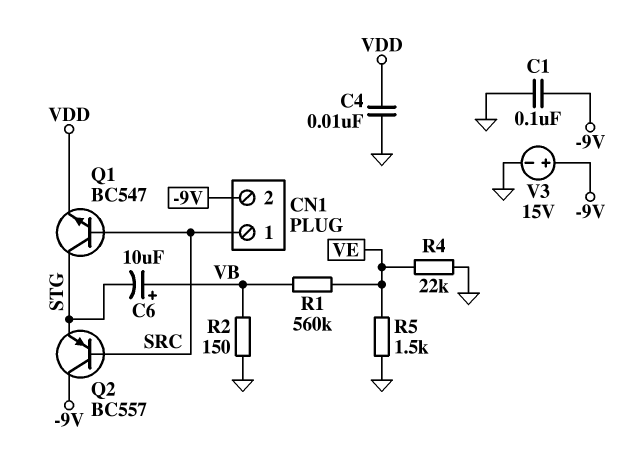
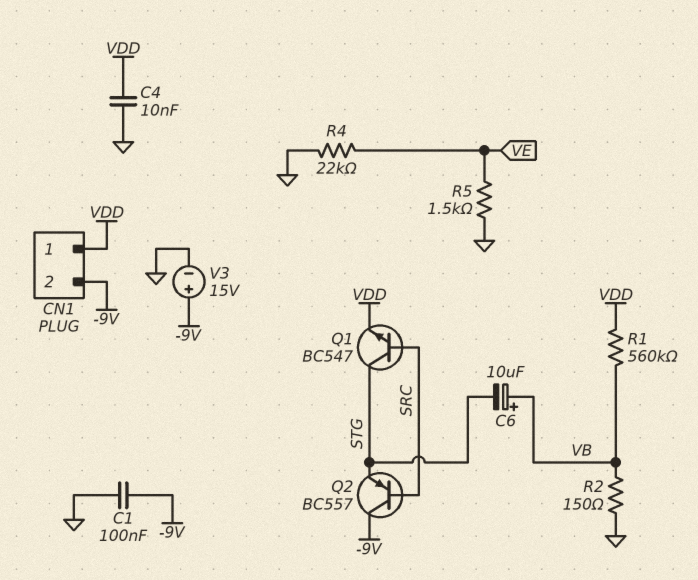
CN1 pin 1: SRC -> VDD
R1: 560k (VB, VE) -> 560k (VB, VDD)

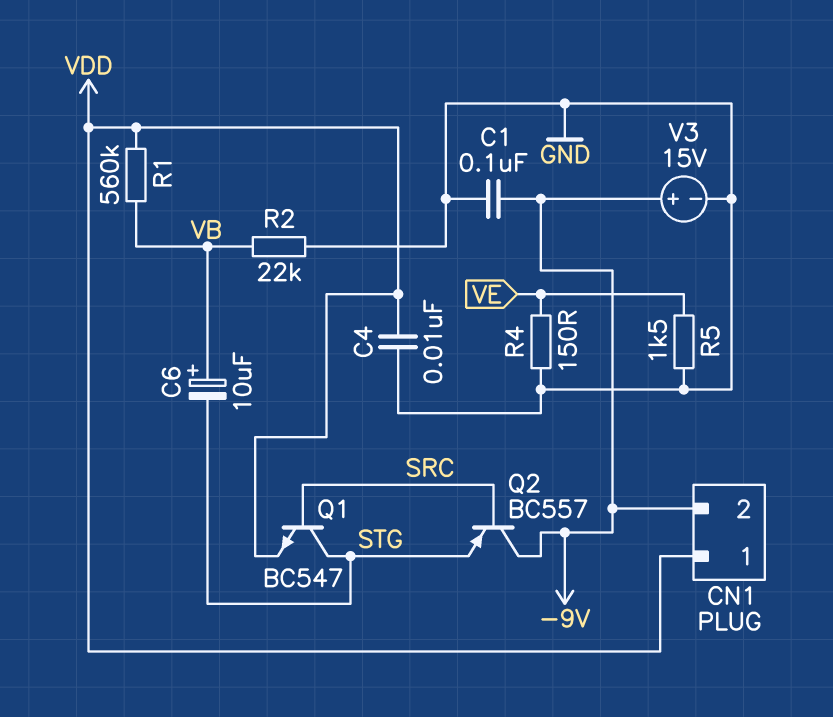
R2: 150 (GND, VB) -> 22k (GND, VB)
R4: 22k (GND, VE) -> 150 (GND, VE)

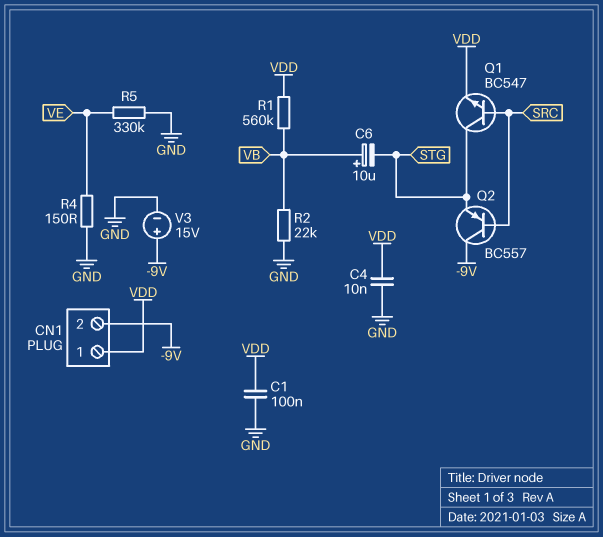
C1: 100nF (-9V, GND) -> 100nF (GND, VDD)
R5: 1.5k (GND, VE) -> 330k (GND, VE)

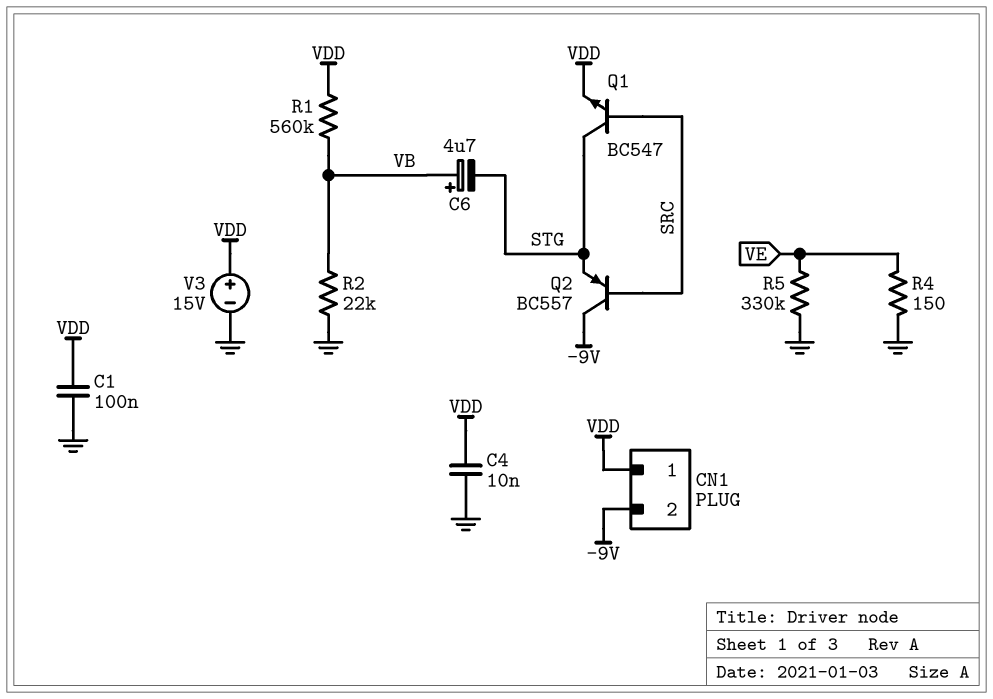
C6: 10uF (plus VB, minus STG) -> 4.7uF (plus VB, minus STG)
V3: 15V (plus -9V, minus GND) -> 15V (plus VDD, minus GND)

